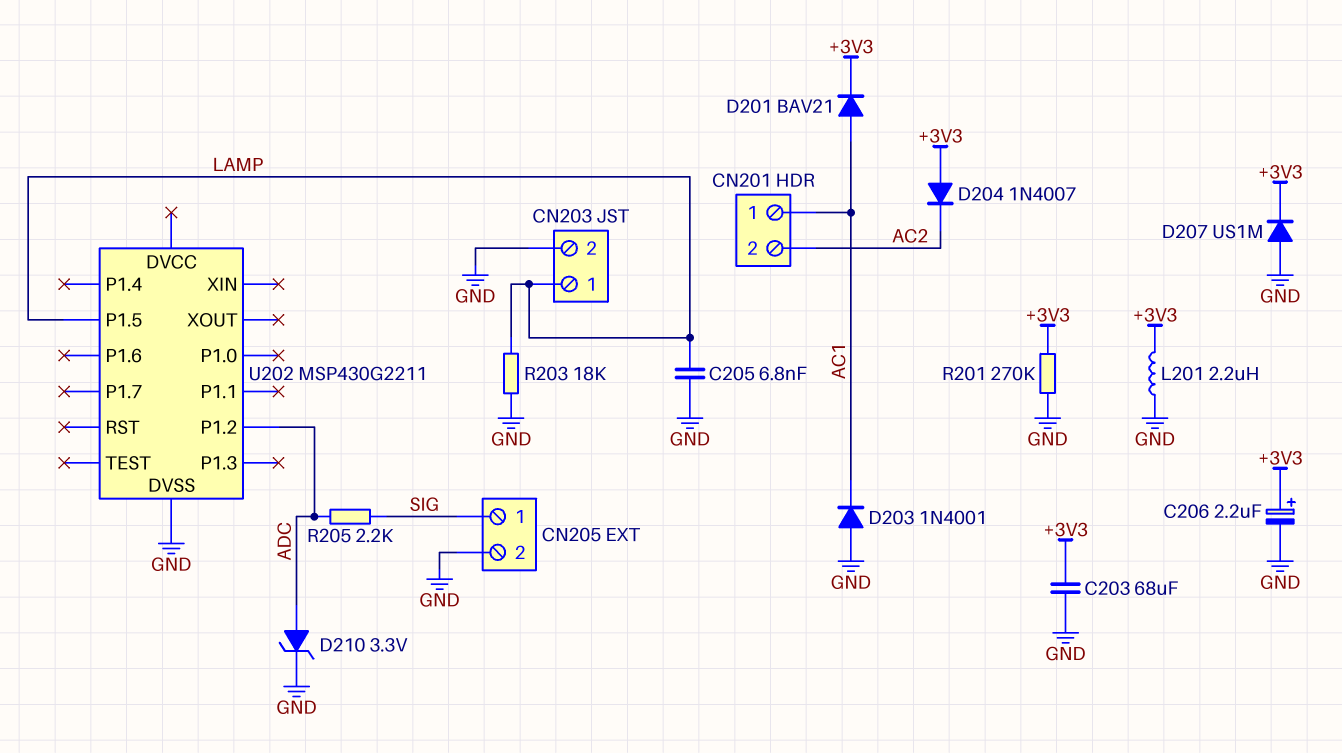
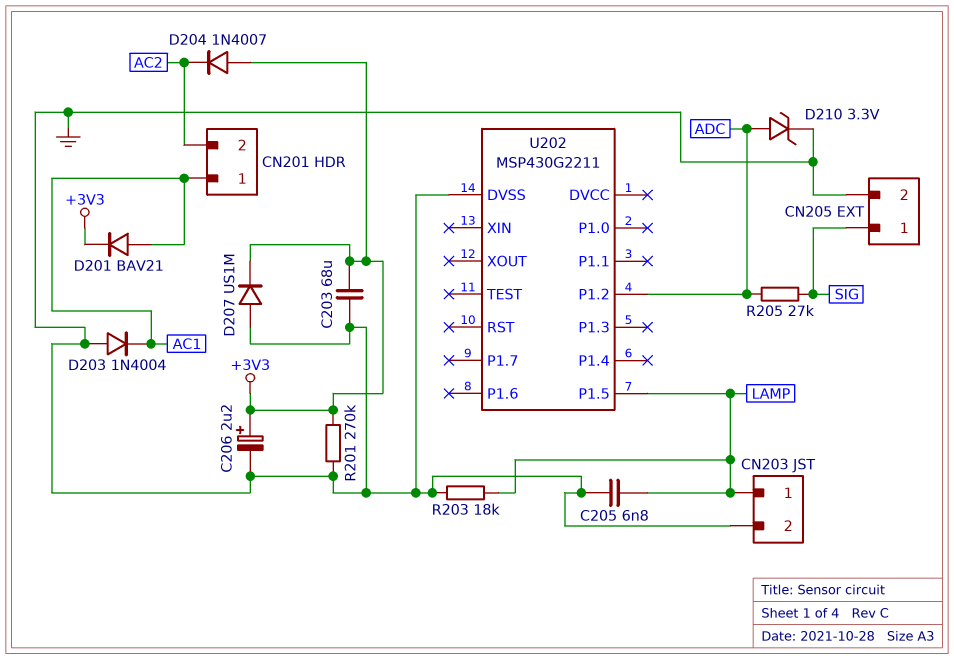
D203: diode 1N4001 (A GND, K AC1) -> diode 1N4004 (A GND, K AC1)
L201: 2.2uH (+3V3, GND) -> none
R205: 2.2k (ADC, SIG) -> 27k (ADC, SIG)

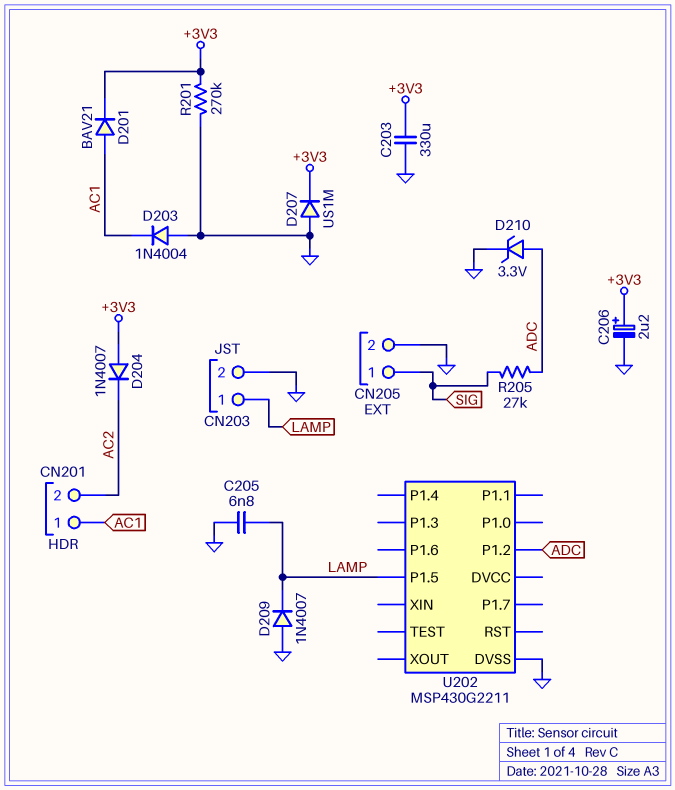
C203: 68uF (+3V3, GND) -> 330uF (+3V3, GND)
D209: none -> diode 1N4007 (A GND, K LAMP)
R203: 18k (GND, LAMP) -> none

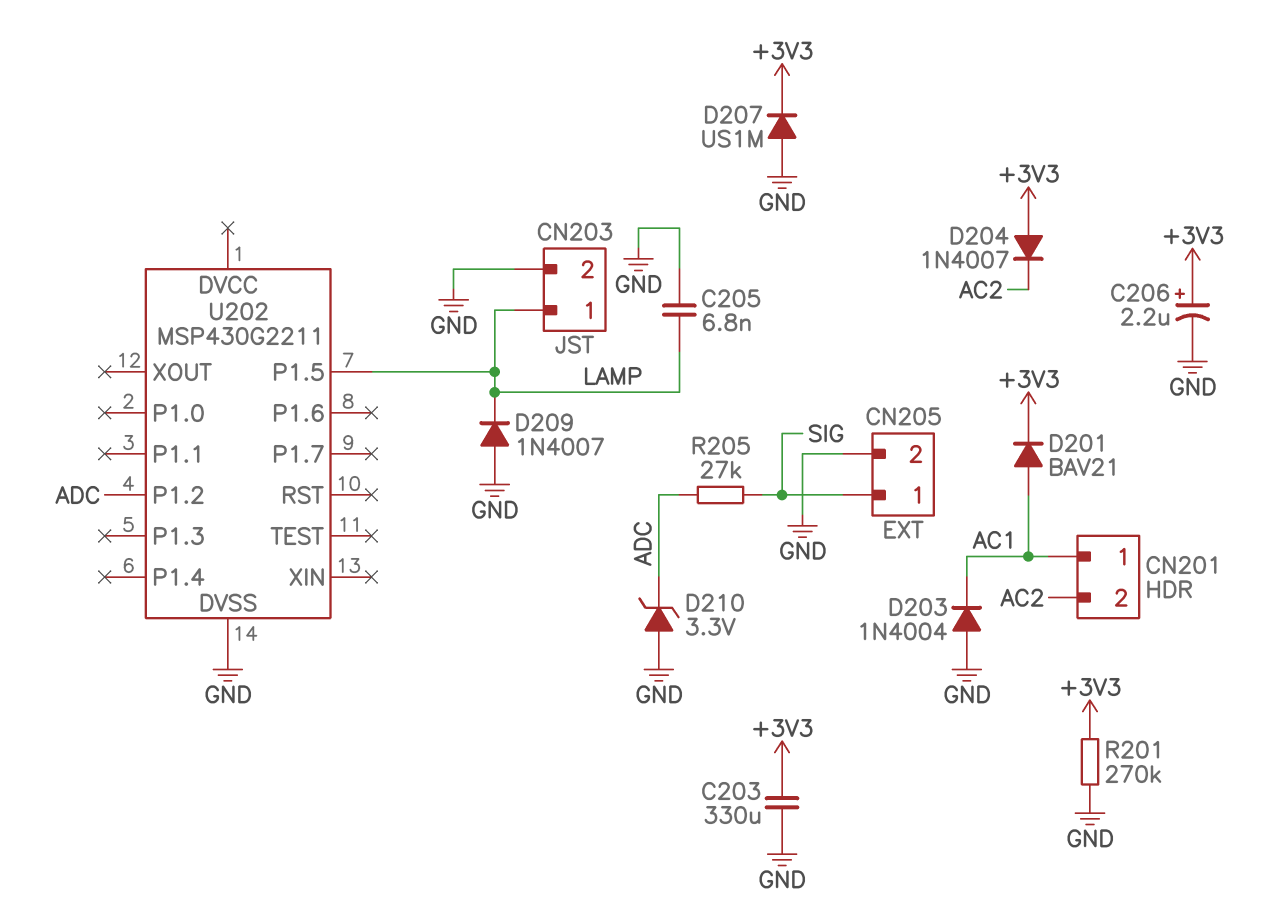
D210: zener 3.3V (A ADC, K GND) -> zener 3.3V (A GND, K ADC)

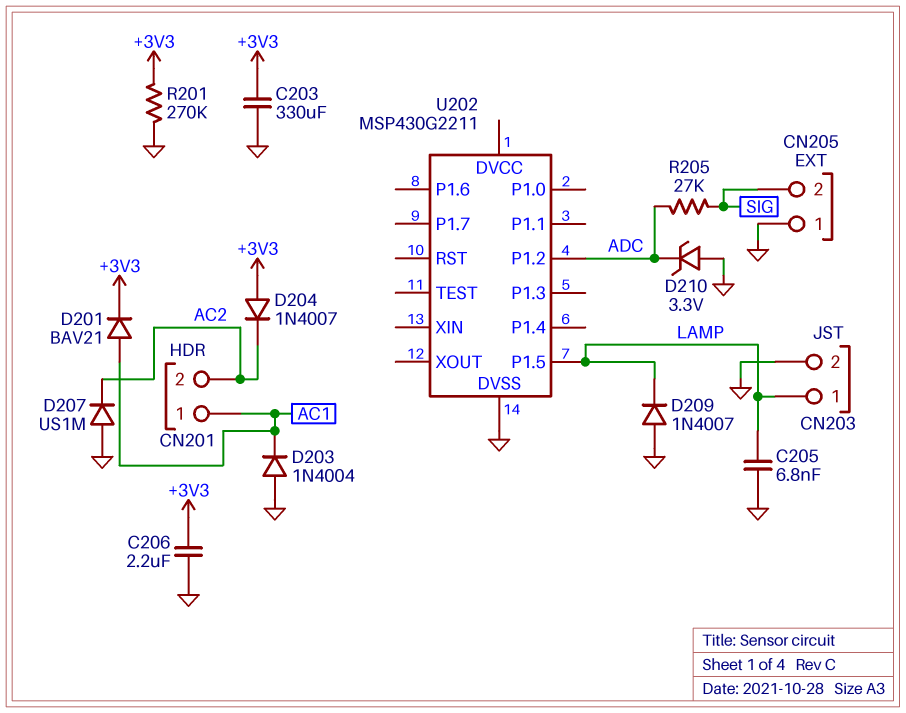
C206: 2.2uF (plus +3V3, minus GND) -> 2.2uF (+3V3, GND)
CN205 pin 1: SIG -> GND
CN205 pin 2: GND -> SIG
D207: diode US1M (A GND, K +3V3) -> diode US1M (A GND, K AC2)

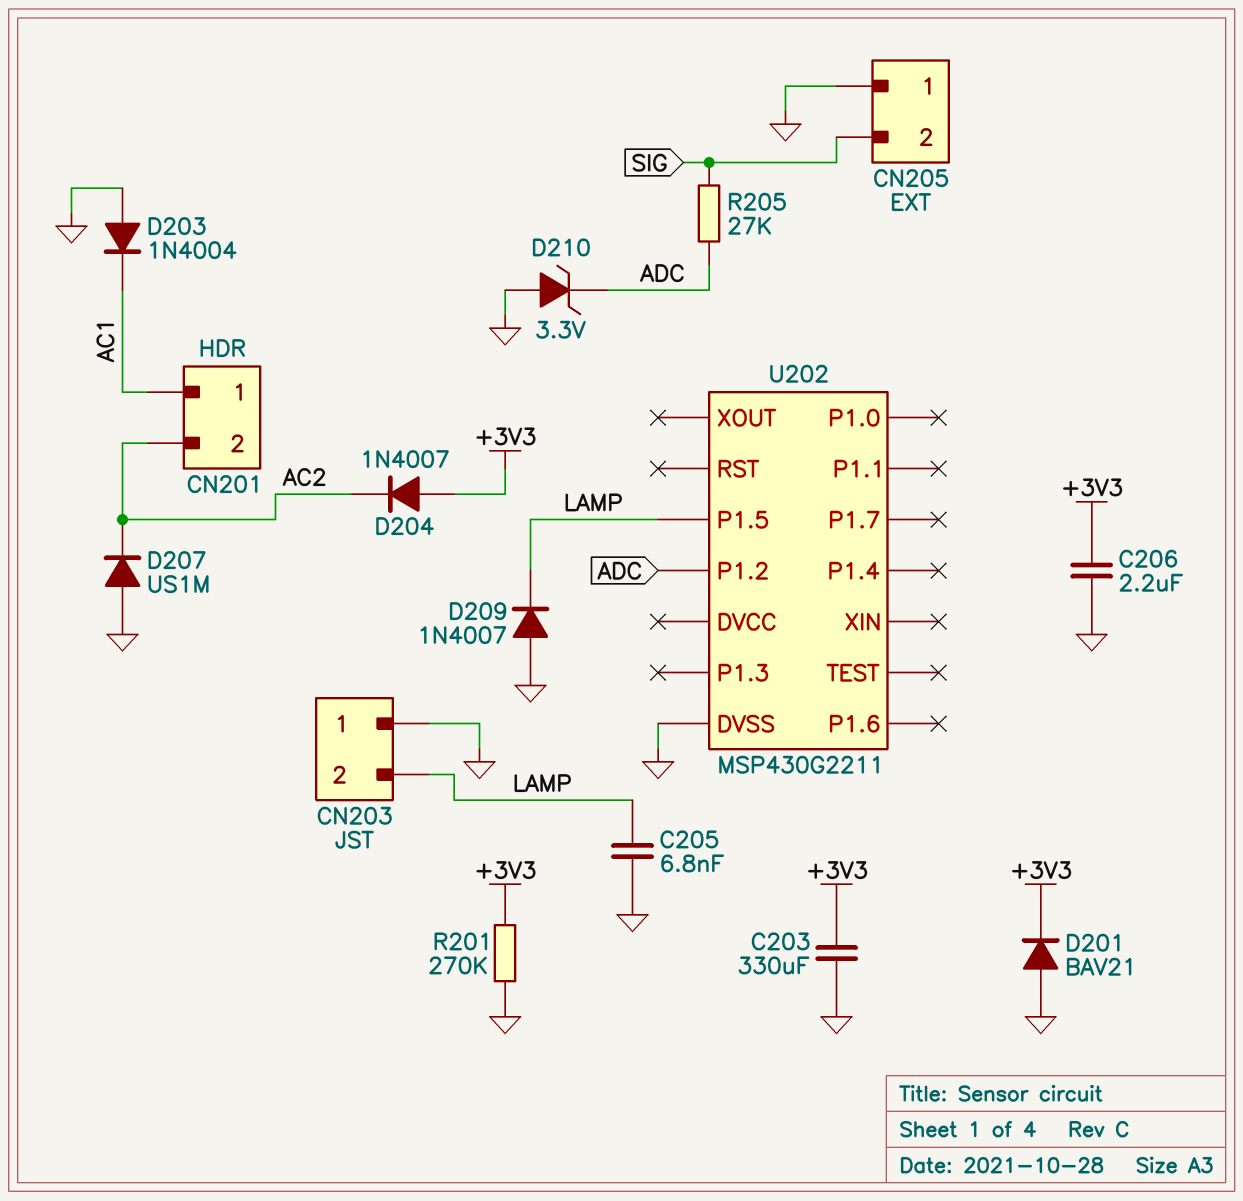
CN203 pin 1: LAMP -> GND
CN203 pin 2: GND -> LAMP
D201: diode BAV21 (A AC1, K +3V3) -> diode BAV21 (A GND, K +3V3)

